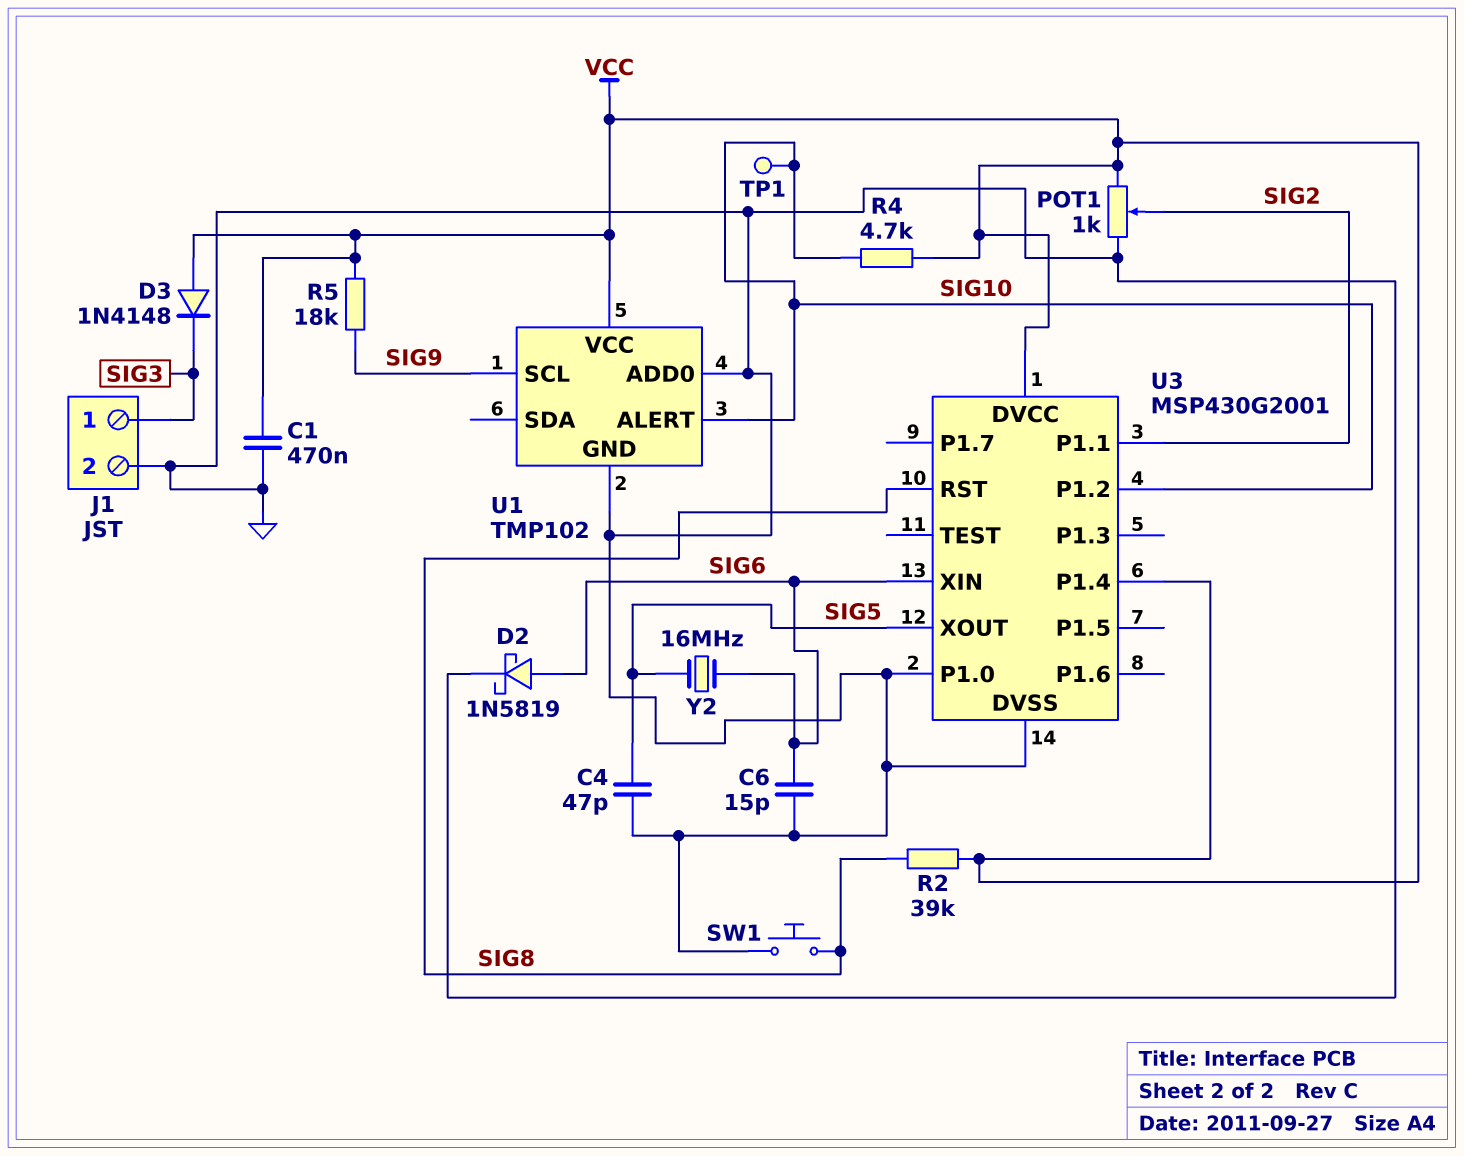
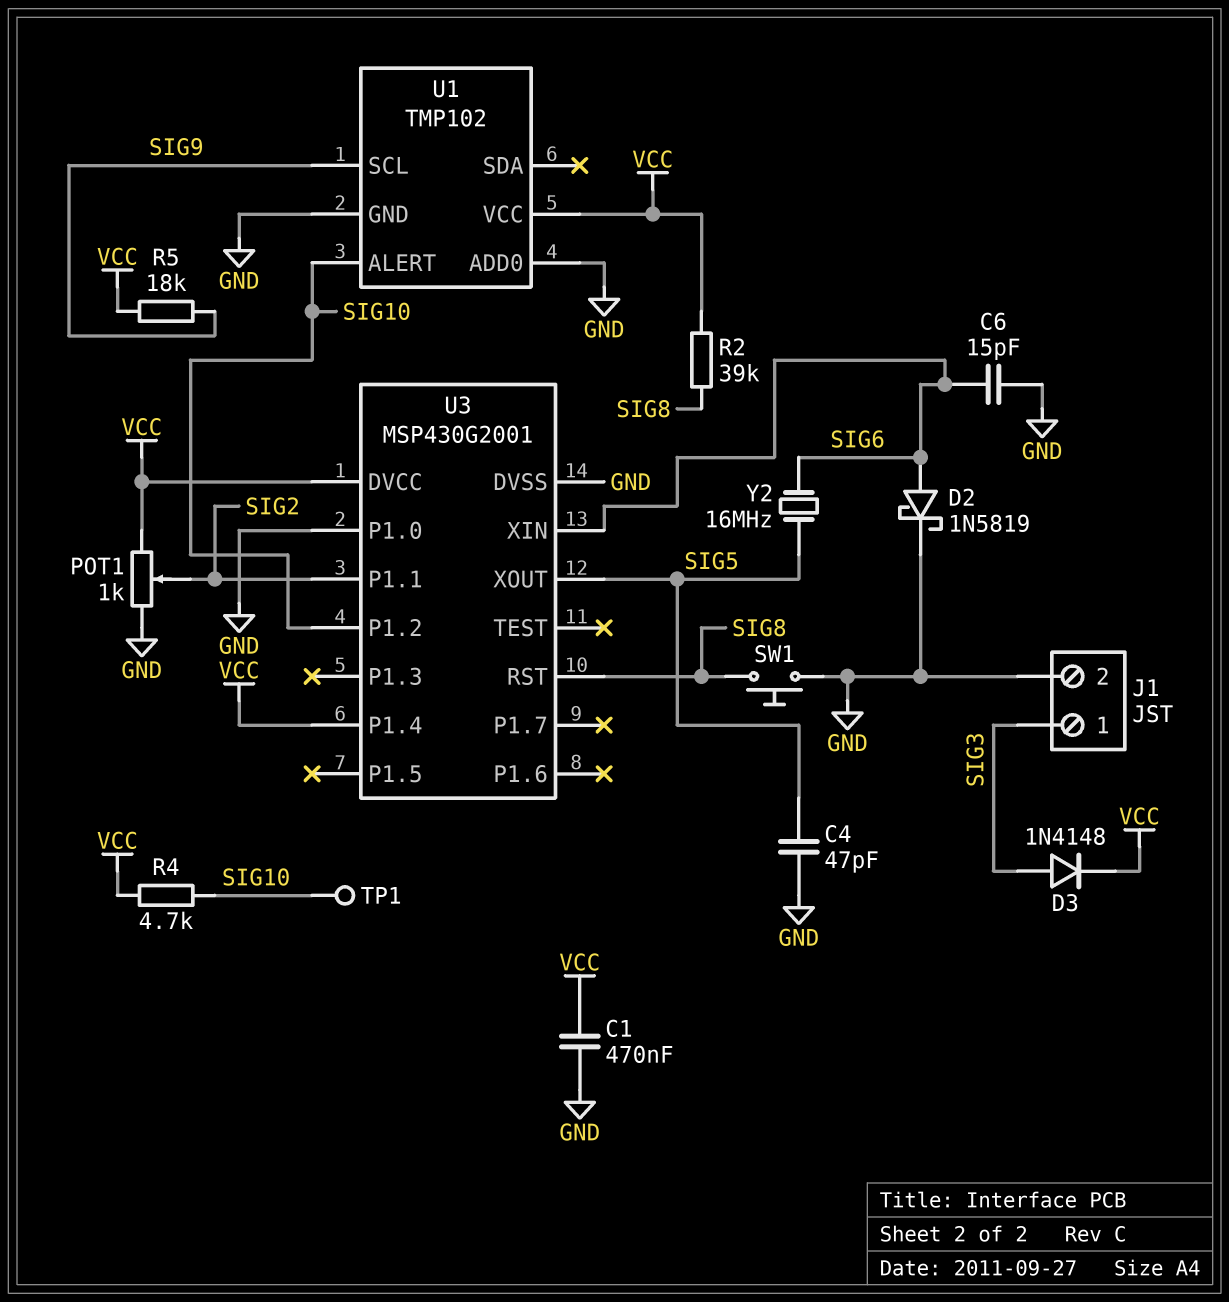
D3: diode 1N4148 (A VCC, K SIG3) -> diode 1N4148 (A SIG3, K VCC)

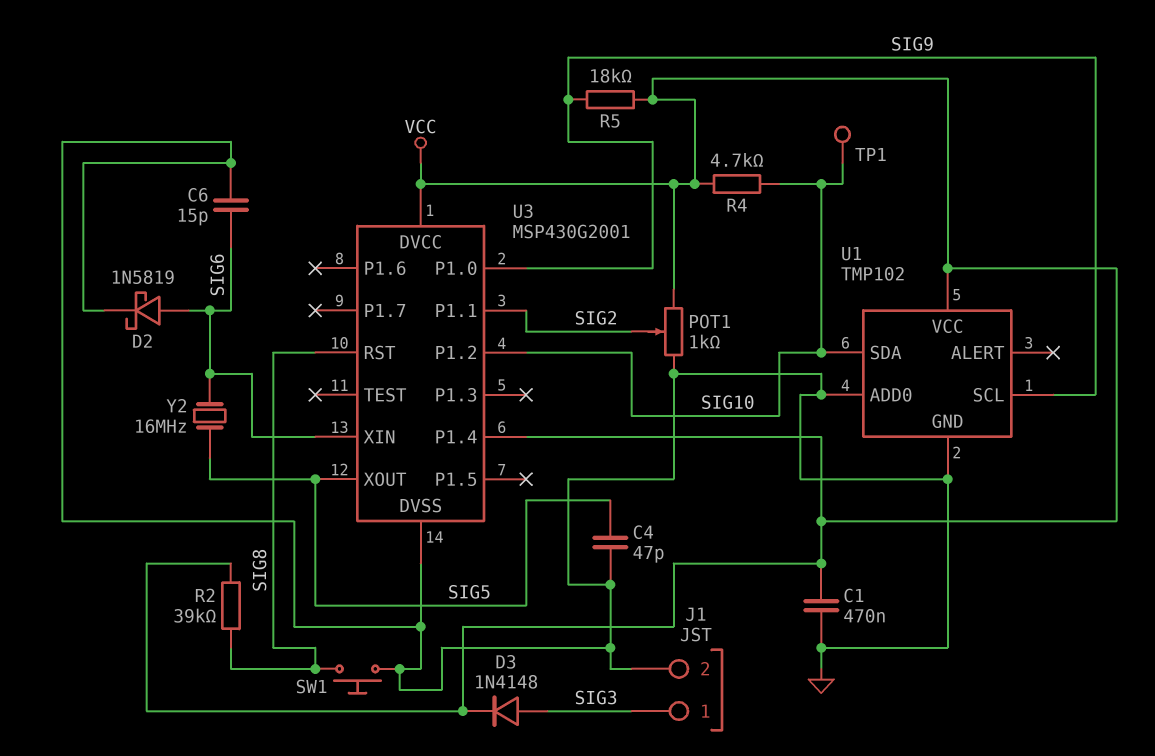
U1 pin ALERT: SIG10 -> none
U1 pin SDA: none -> SIG10
U3 pin P1.0: GND -> SIG9

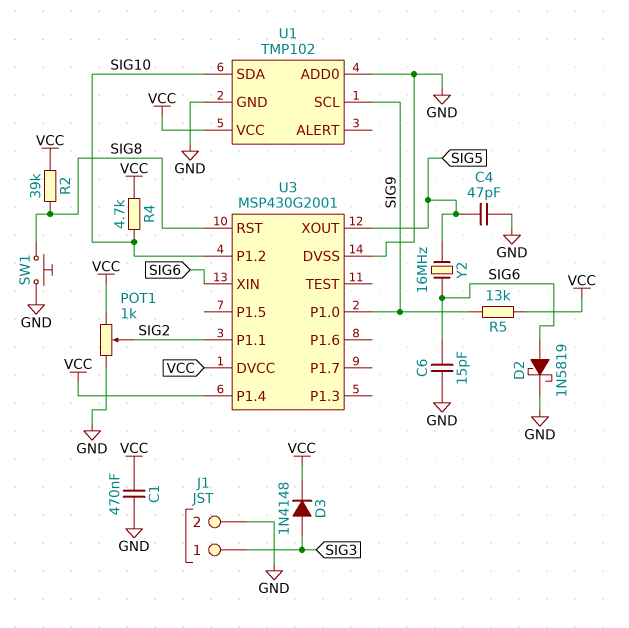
R5: 18k (SIG9, VCC) -> 13k (SIG9, VCC)
TP1: test point (SIG10) -> none

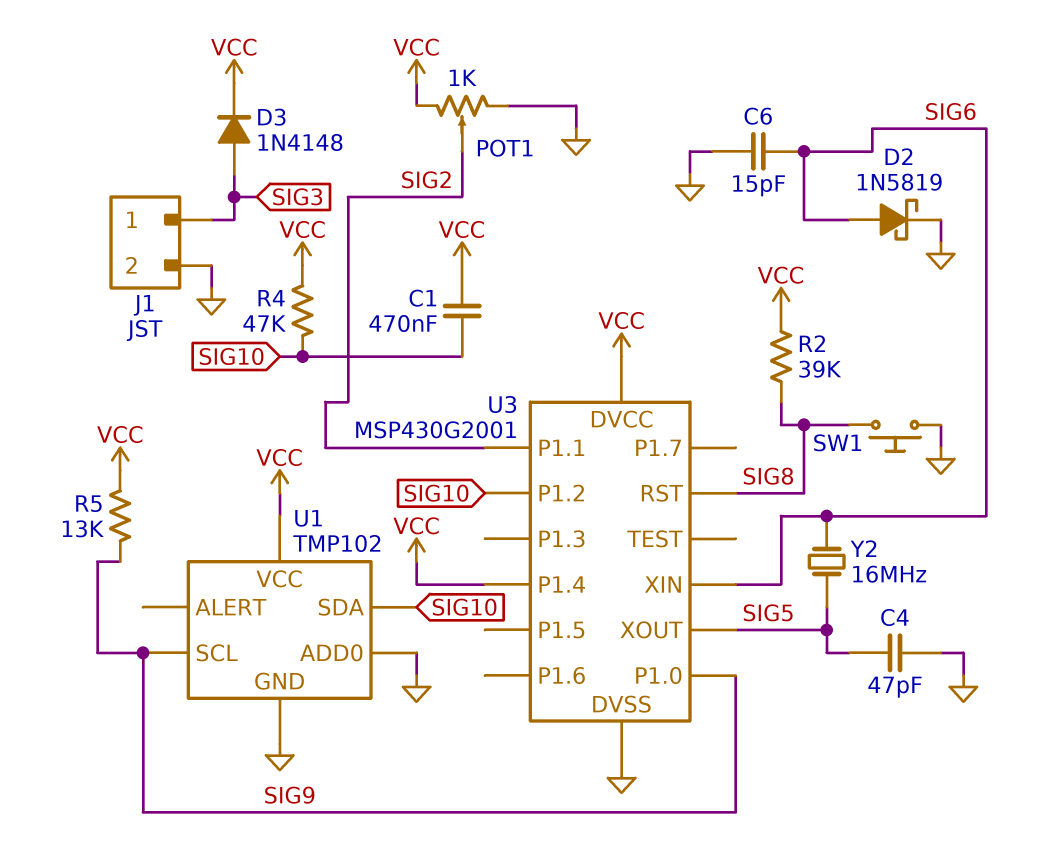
C1: 470nF (GND, VCC) -> 470nF (SIG10, VCC)
R4: 4.7k (SIG10, VCC) -> 47k (SIG10, VCC)

